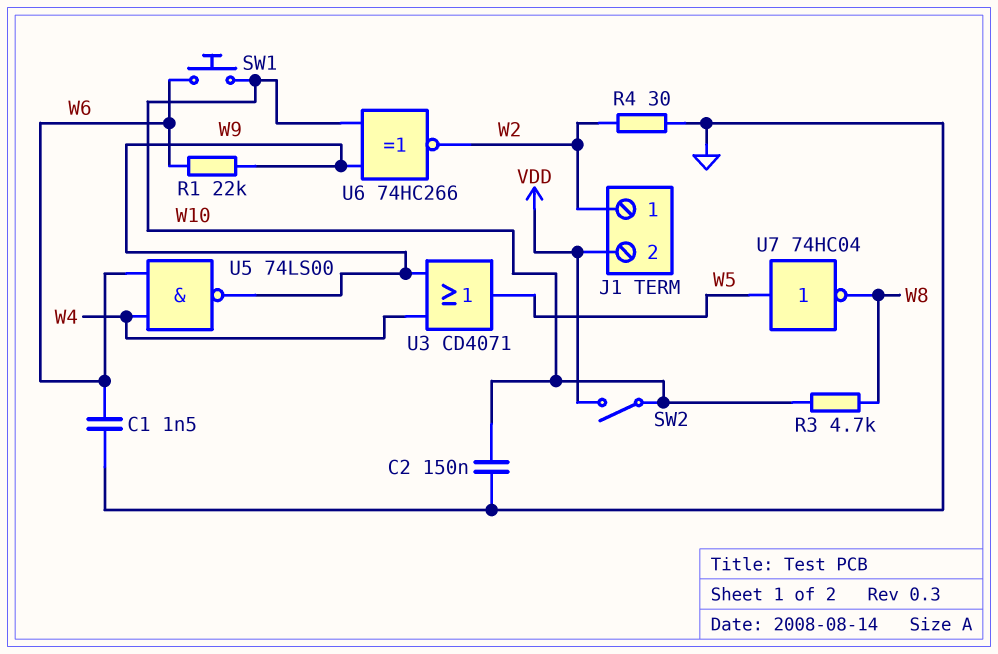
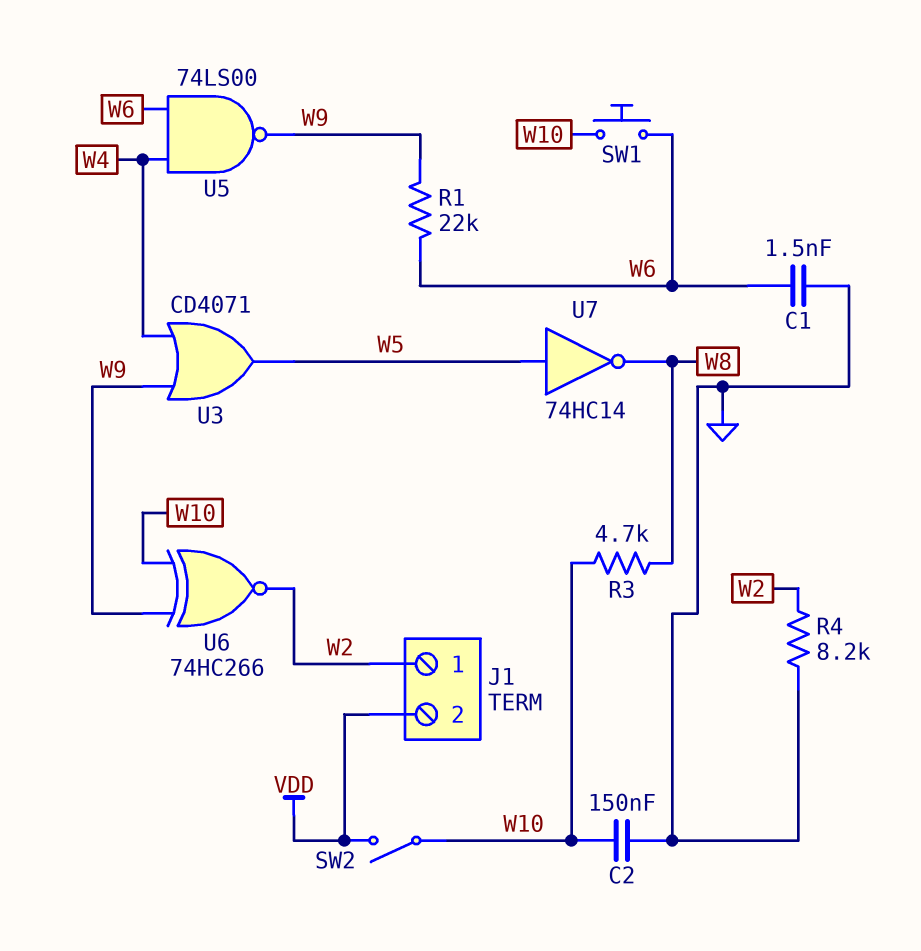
R4: 30 (GND, W2) -> 8.2k (GND, W2)
U7: NOT 74HC04 (in W5, out W8) -> NOT 74HC14 (in W5, out W8)

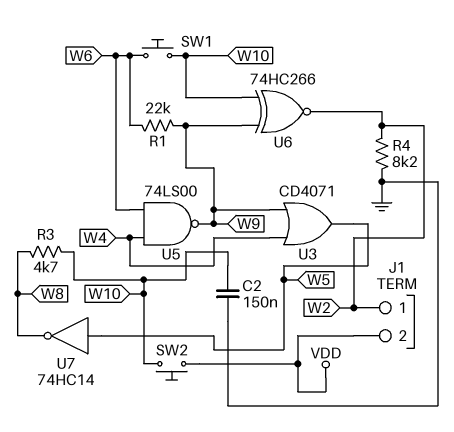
C1: 1.5nF (GND, W6) -> none
SW2: switch (VDD, W10) -> button (VDD, W10)

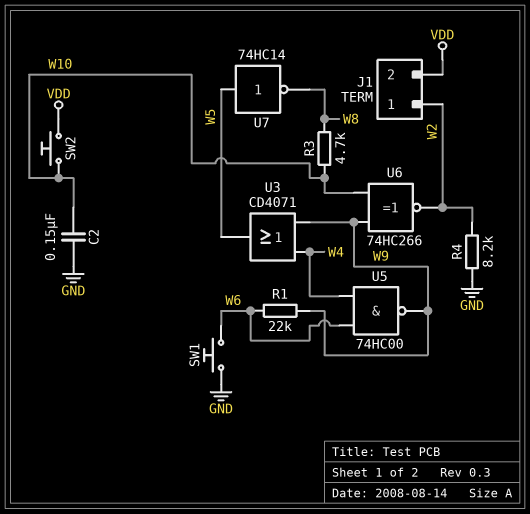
SW1: button (W6, W10) -> button (GND, W6)
U5: NAND 74LS00 (in W4, in W6, out W9) -> NAND 74HC00 (in W4, in W6, out W9)

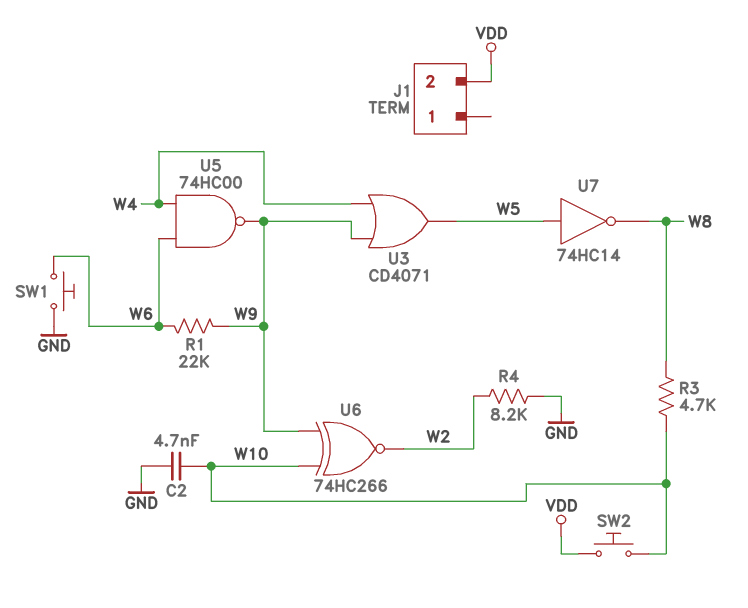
C2: 150nF (GND, W10) -> 4.7nF (GND, W10)
J1 pin 1: W2 -> none

